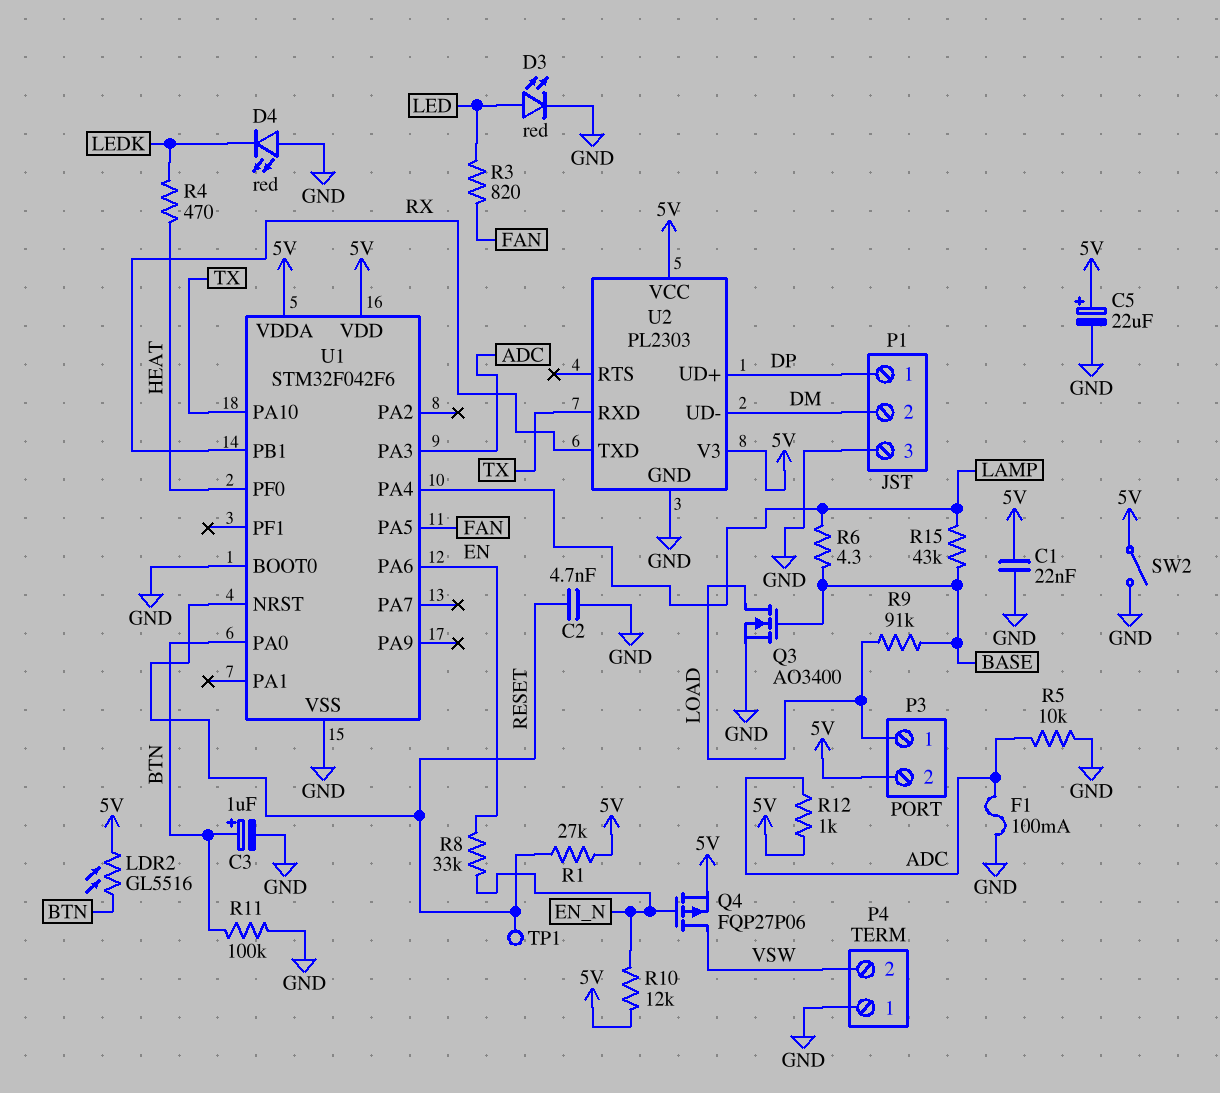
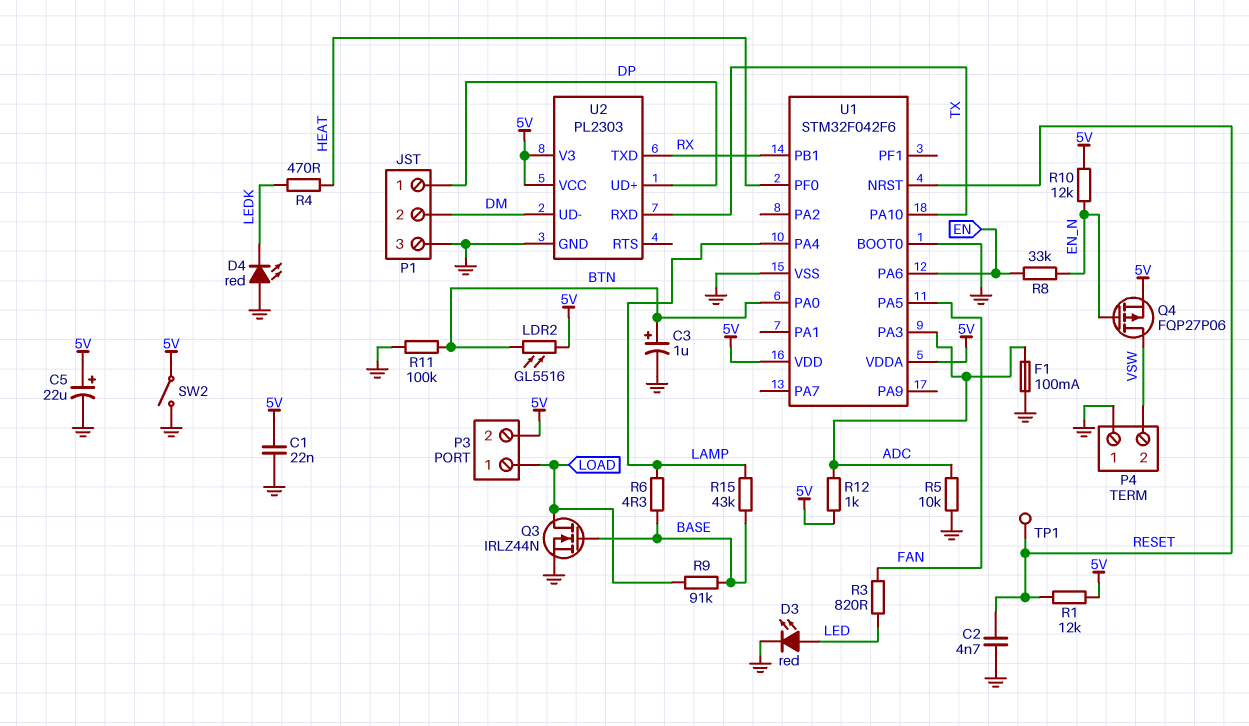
Q3: NMOS AO3400 (G BASE, D LOAD, S GND) -> NMOS IRLZ44N (G BASE, D LOAD, S GND)
R1: 27k (5V, RESET) -> 12k (5V, RESET)

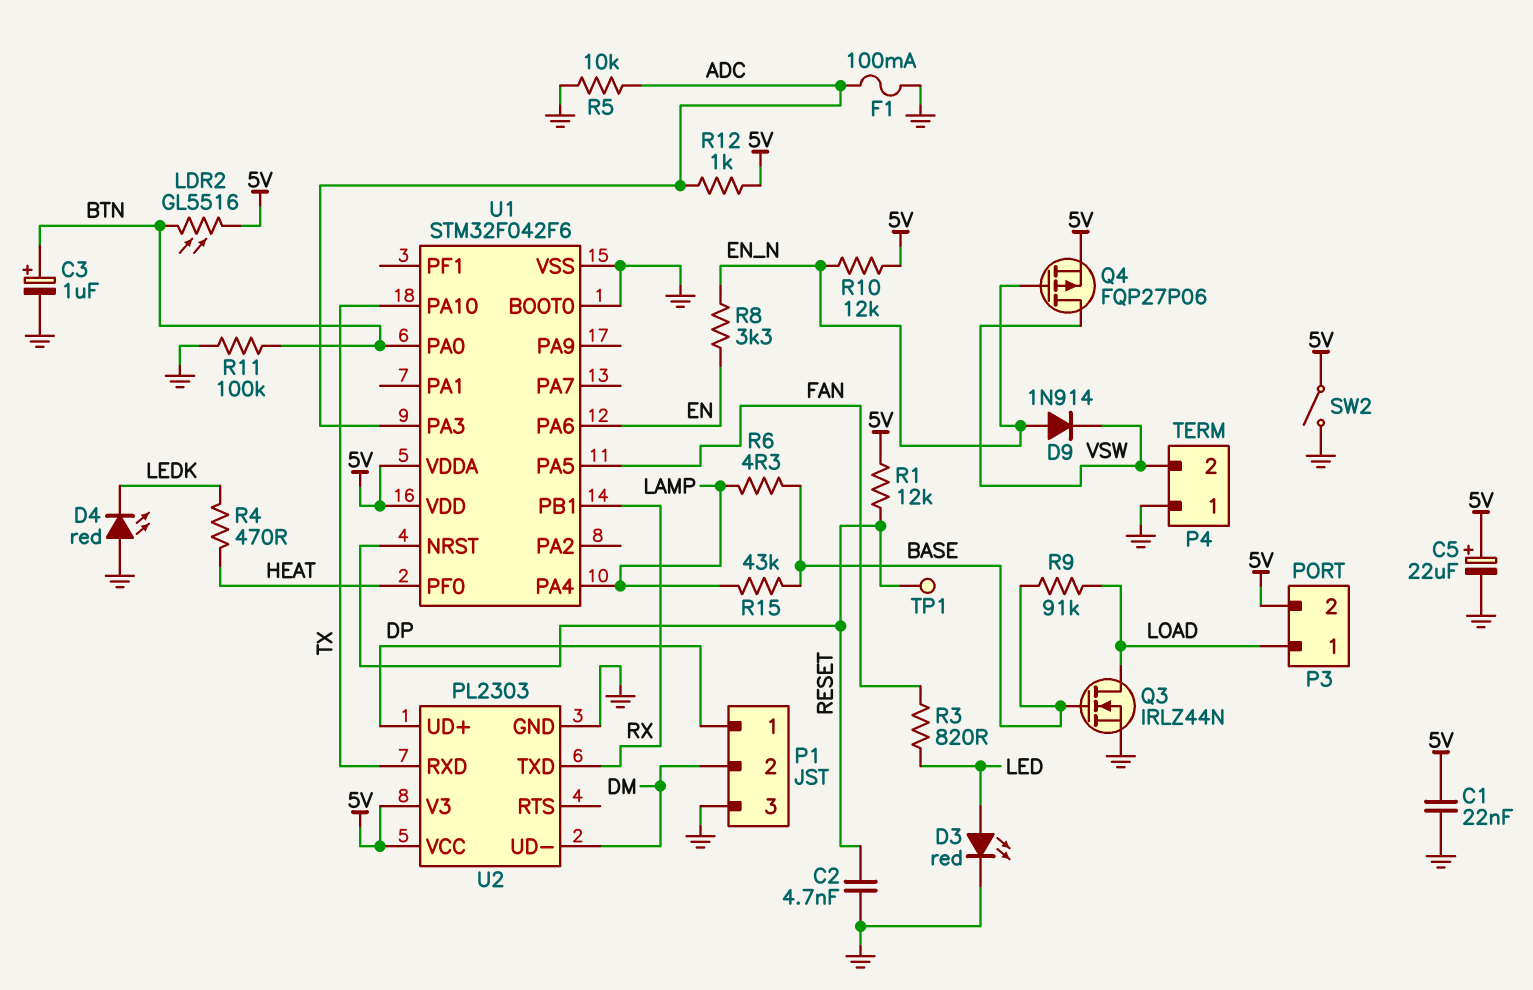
D9: none -> diode 1N914 (A EN_N, K VSW)
R8: 33k (EN, EN_N) -> 3.3k (EN, EN_N)

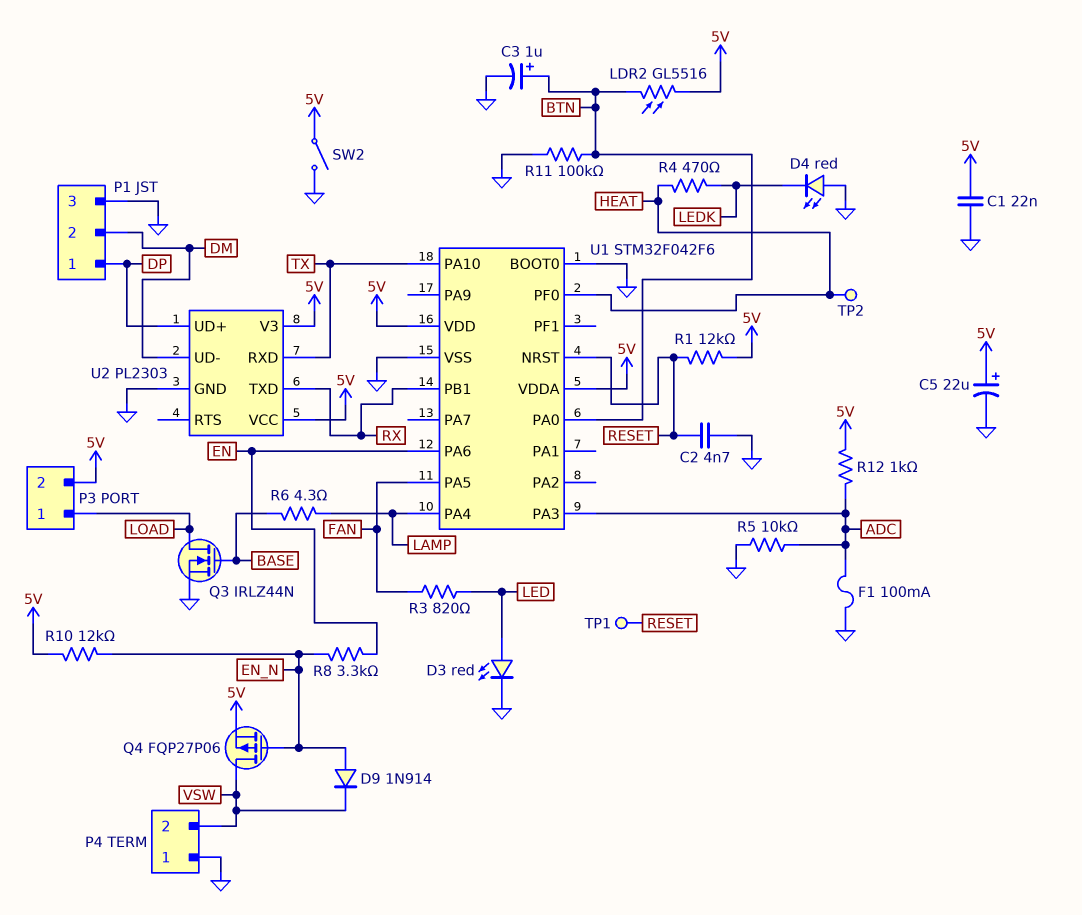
R9: 91k (BASE, LOAD) -> none
R15: 43k (BASE, LAMP) -> none
TP2: none -> test point (HEAT)

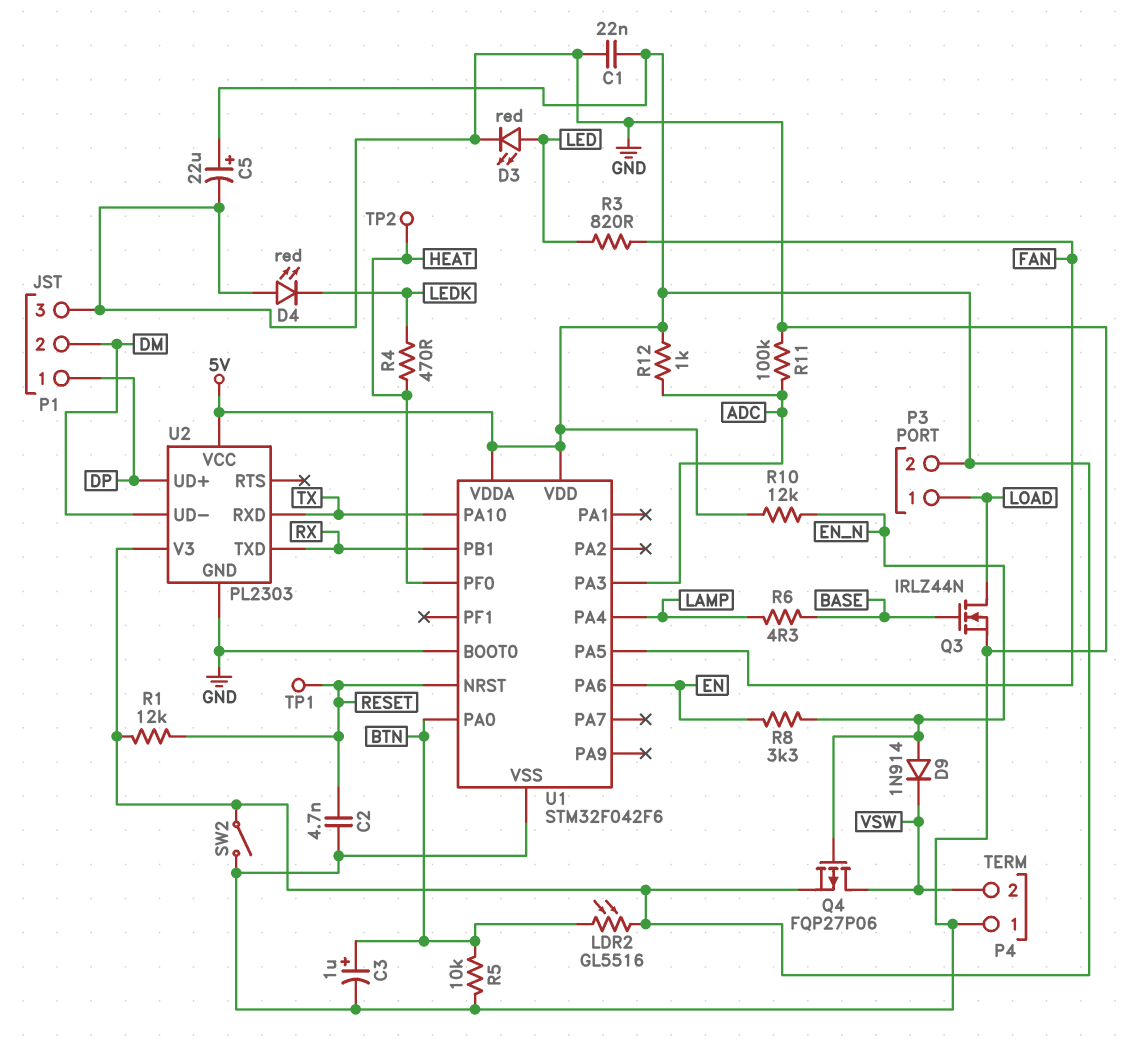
F1: 100mA (ADC, GND) -> none
R5: 10k (ADC, GND) -> 10k (BTN, GND)
R11: 100k (BTN, GND) -> 100k (ADC, GND)

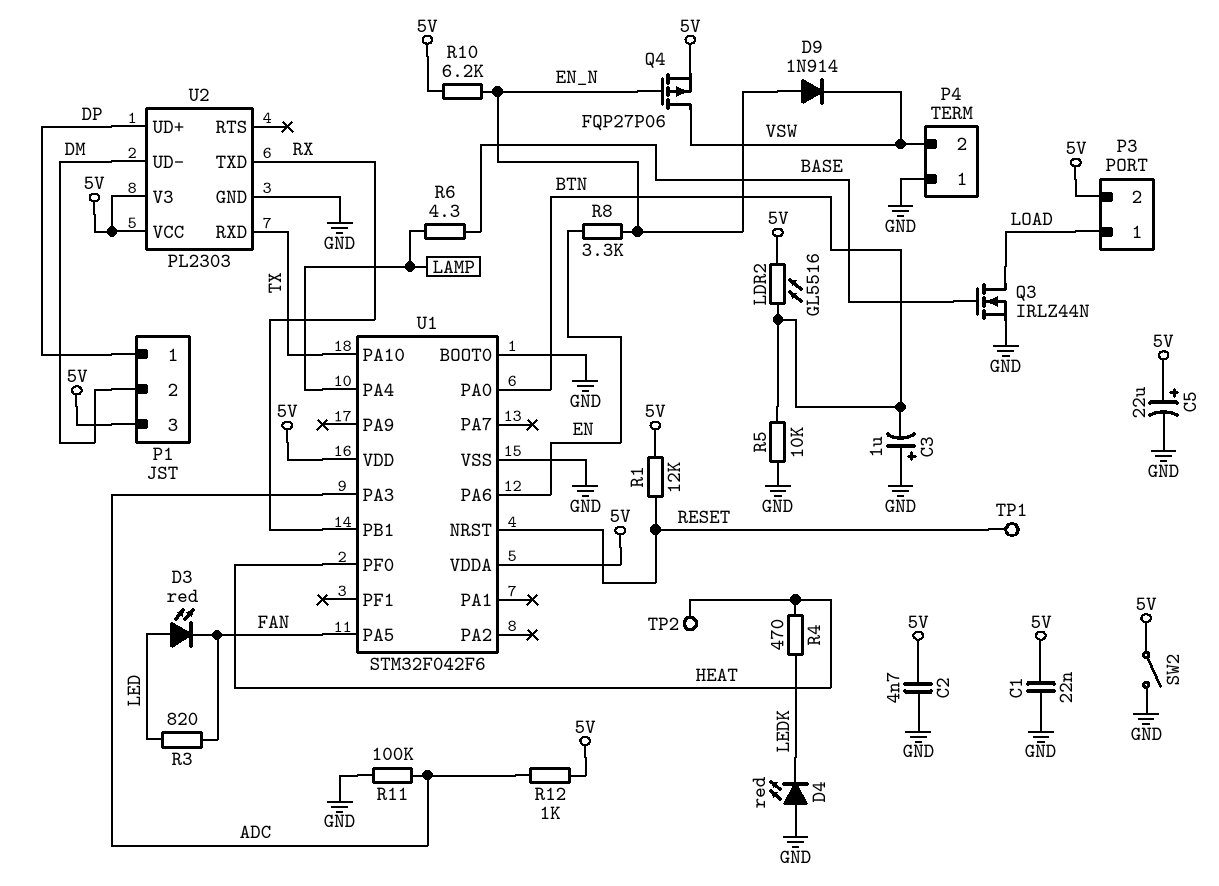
C2: 4.7nF (GND, RESET) -> 4.7nF (5V, GND)
C3: 1uF (plus BTN, minus GND) -> 1uF (plus GND, minus BTN)
D3: LED red (A LED, K GND) -> LED red (A LED, K FAN)
P1 pin 3: GND -> 5V
R10: 12k (5V, EN_N) -> 6.2k (5V, EN_N)

